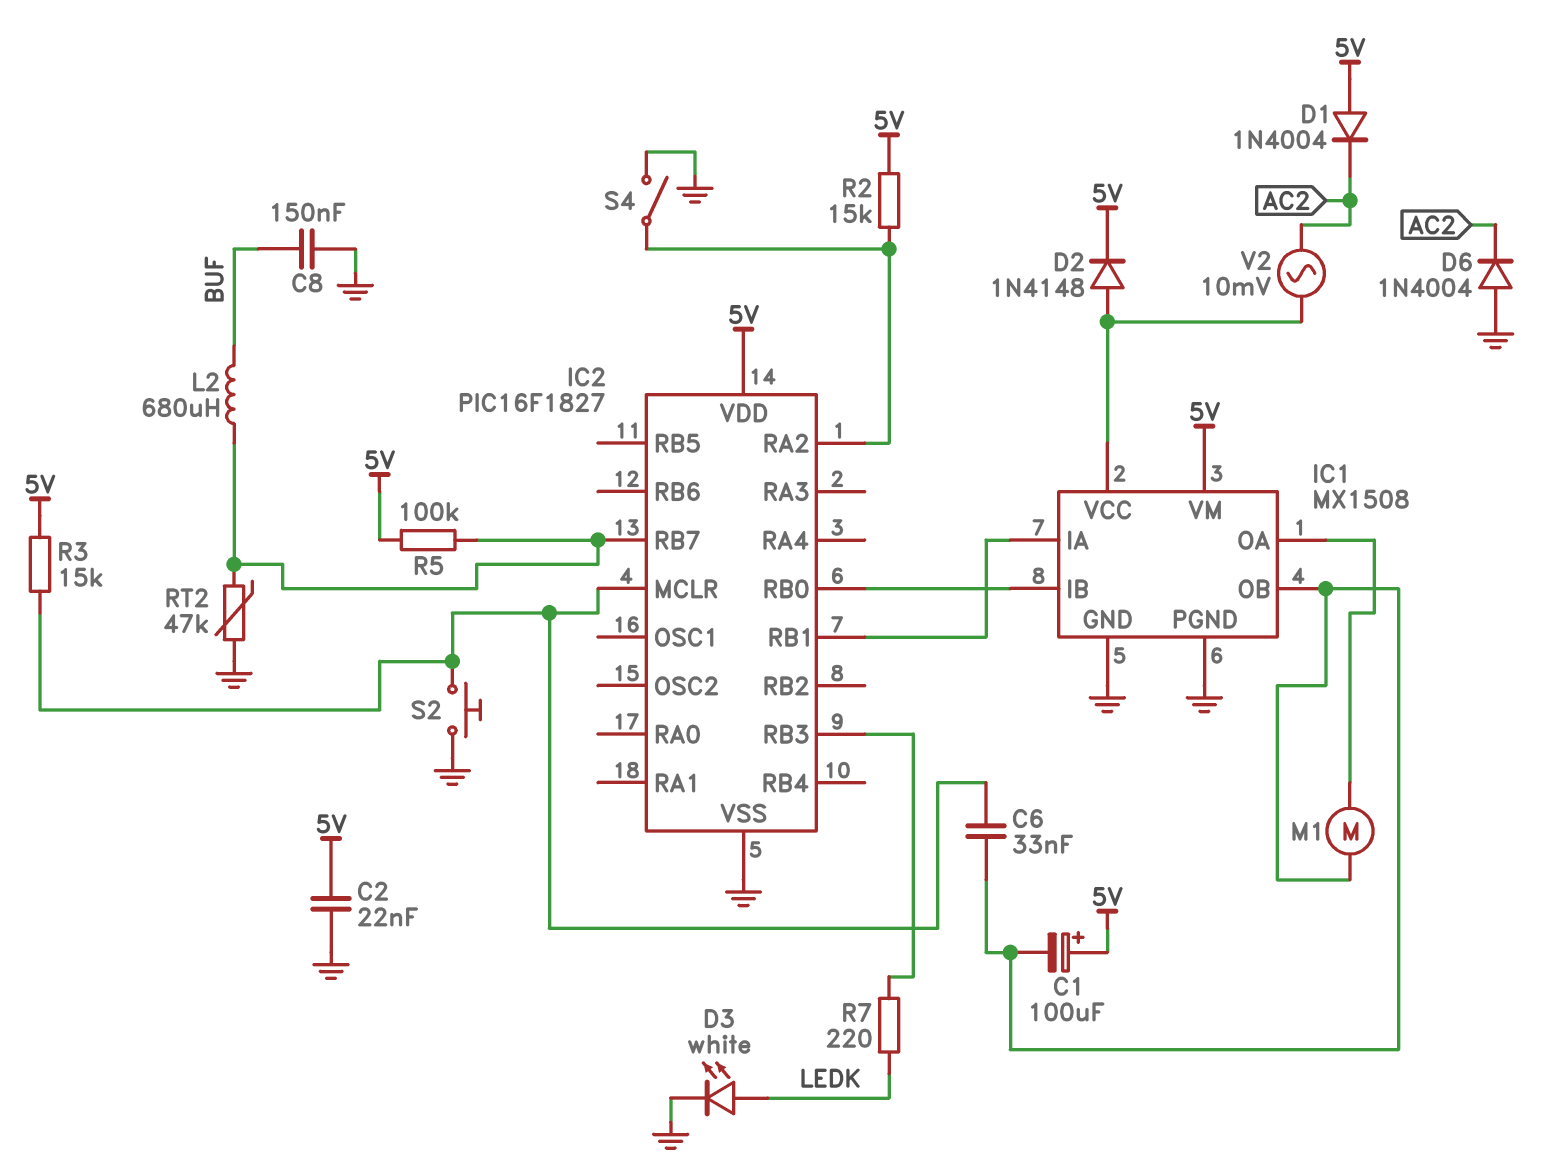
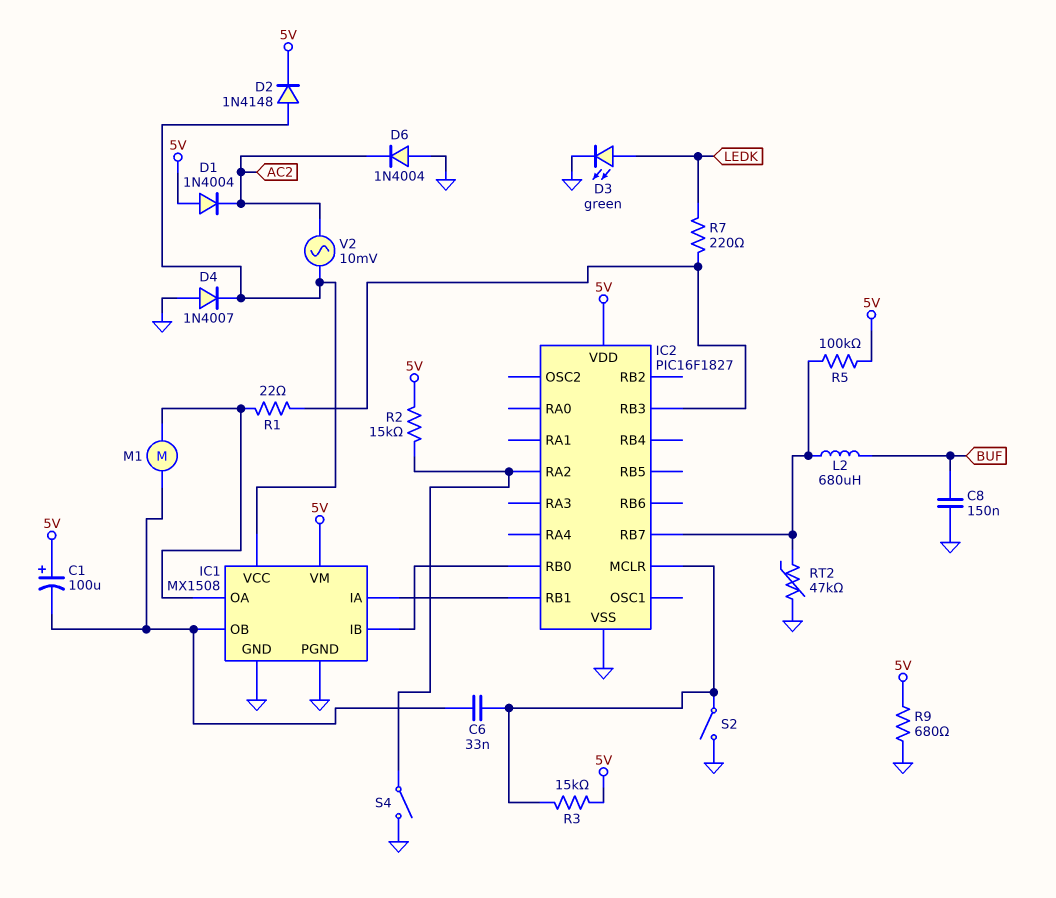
C2: 22nF (5V, GND) -> none
D3: LED white (A LEDK, K GND) -> LED green (A LEDK, K GND)
D4: none -> diode 1N4007 (A GND, K IC1/VCC)
R1: none -> 22 (IC1/OA, IC2/RB3)
R9: none -> 680 (5V, GND)
S2: button (GND, IC2/MCLR) -> switch (GND, IC2/MCLR)

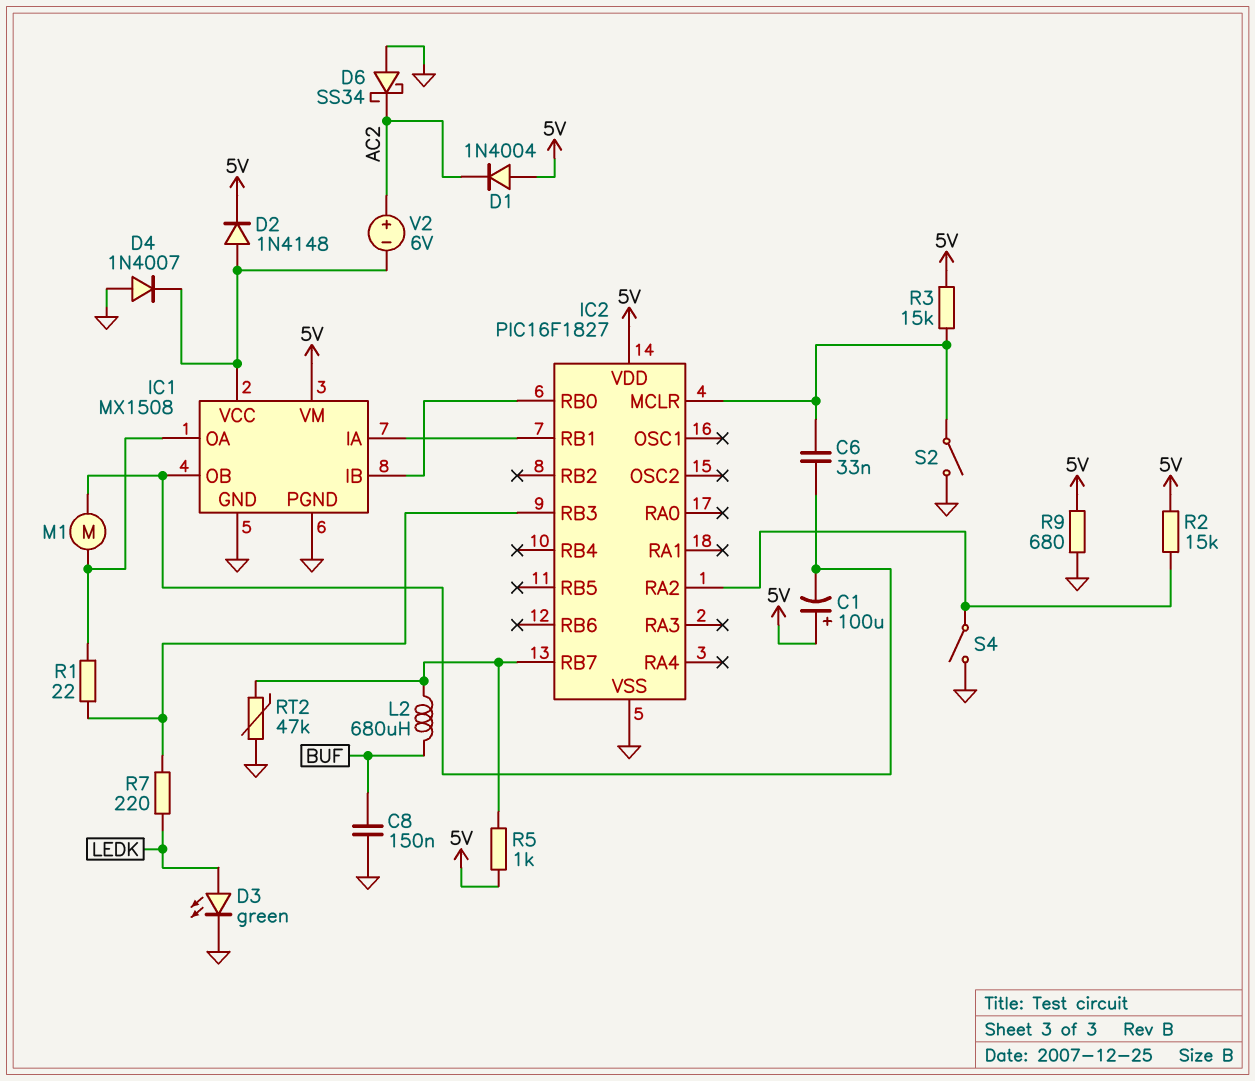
D6: diode 1N4004 (A GND, K AC2) -> schottky SS34 (A GND, K AC2)
R5: 100k (5V, IC2/RB7) -> 1k (5V, IC2/RB7)
V2: AC 10mV (AC2, IC1/VCC) -> 6V (plus AC2, minus IC1/VCC)

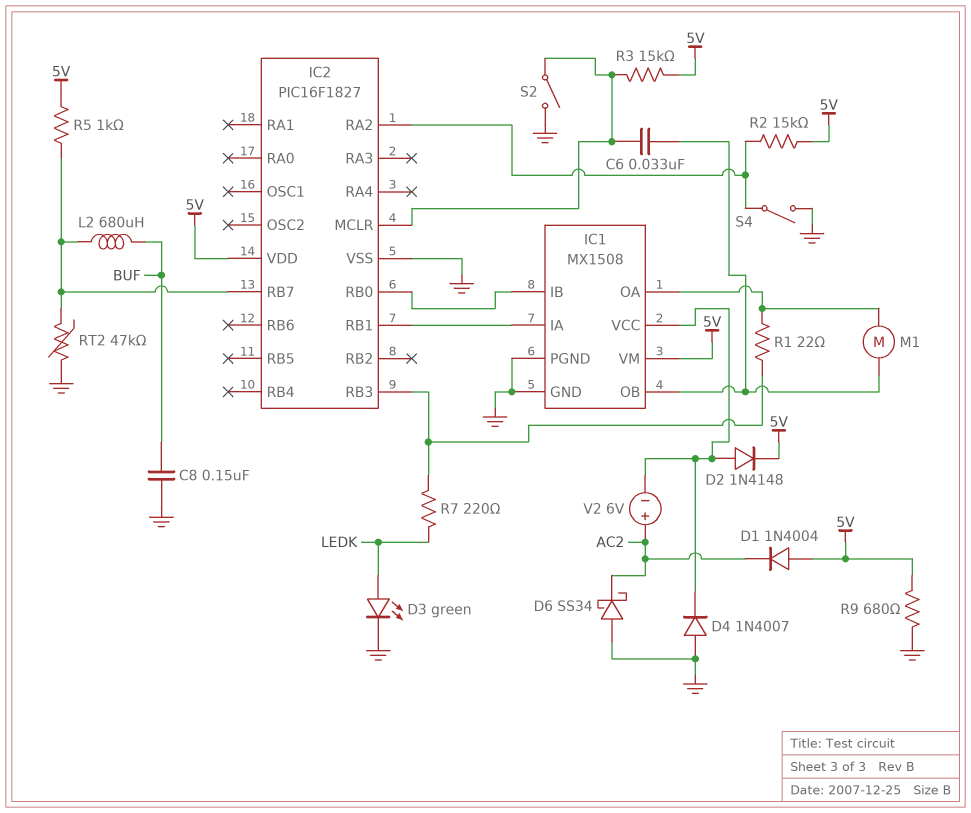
C1: 100uF (plus 5V, minus IC1/OB) -> none

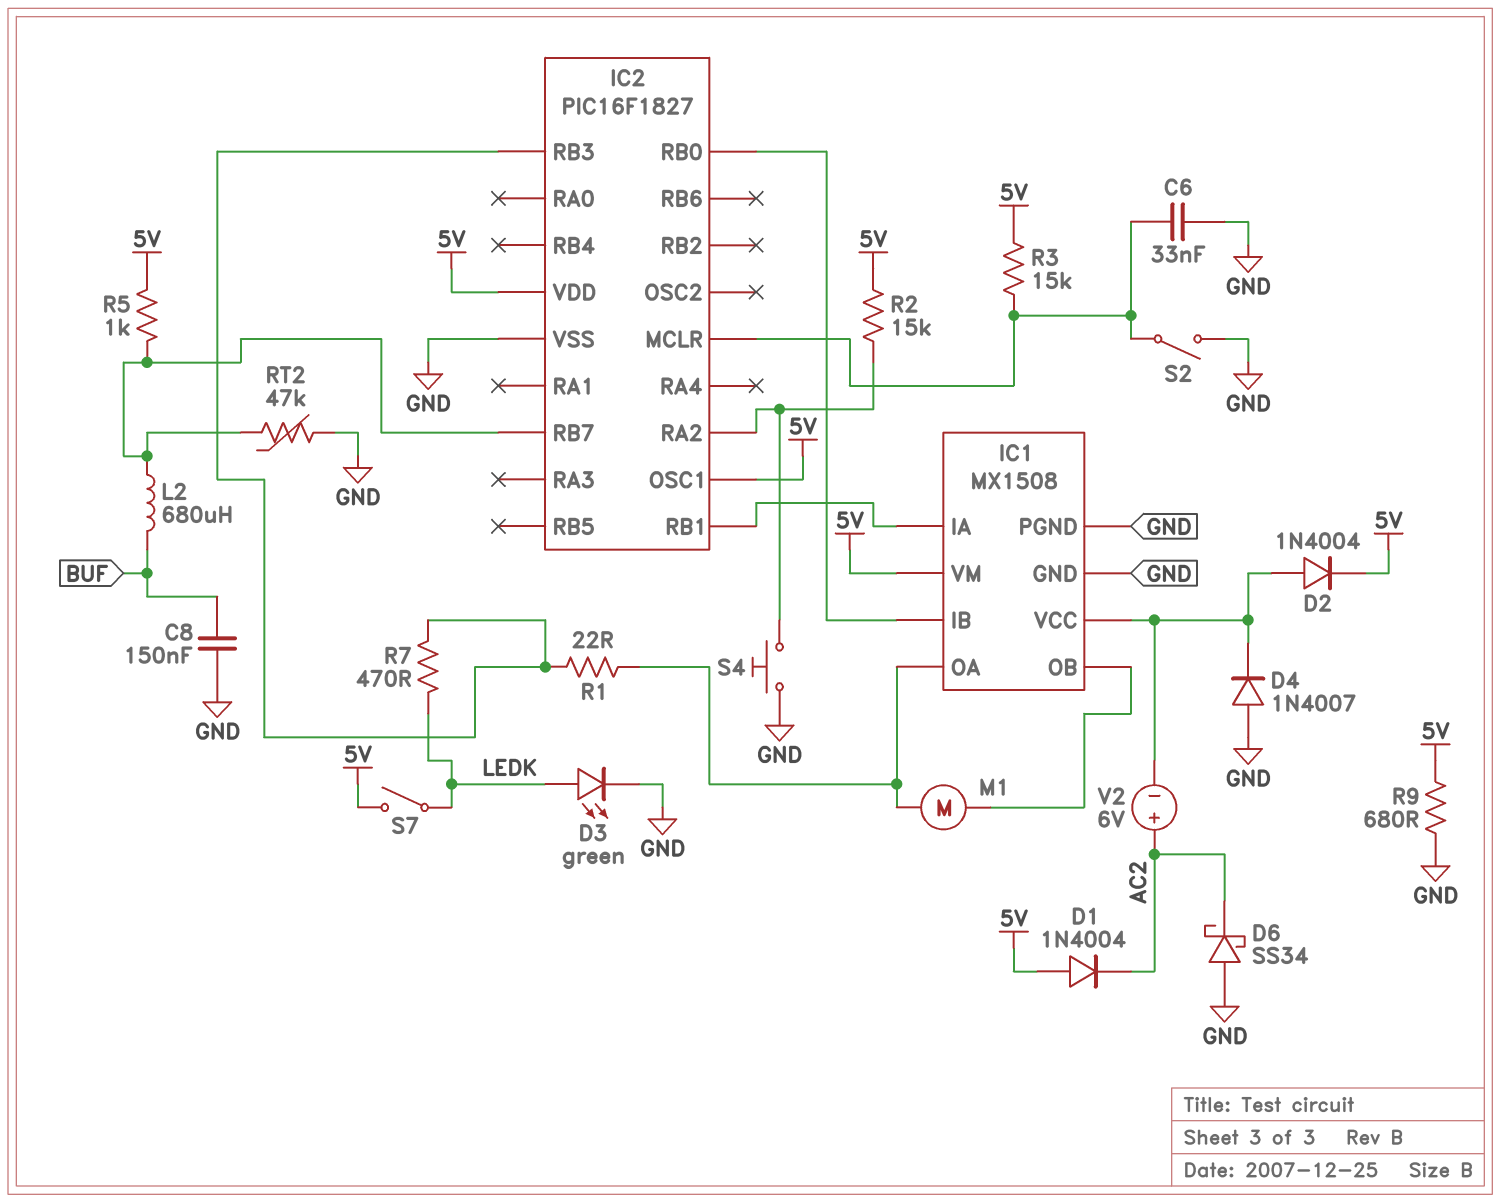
C6: 33nF (IC1/OB, IC2/MCLR) -> 33nF (GND, IC2/MCLR)
D2: diode 1N4148 (A IC1/VCC, K 5V) -> diode 1N4004 (A IC1/VCC, K 5V)
IC2 pin OSC1: none -> 5V
R7: 220 (IC2/RB3, LEDK) -> 470 (IC2/RB3, LEDK)
S4: switch (GND, IC2/RA2) -> button (GND, IC2/RA2)
S7: none -> switch (5V, LEDK)

